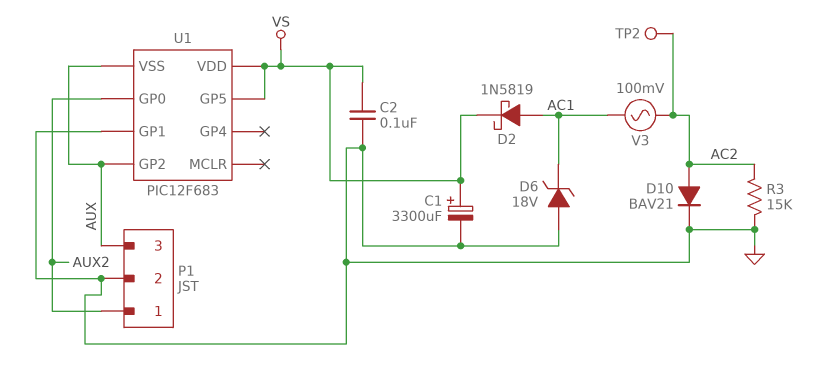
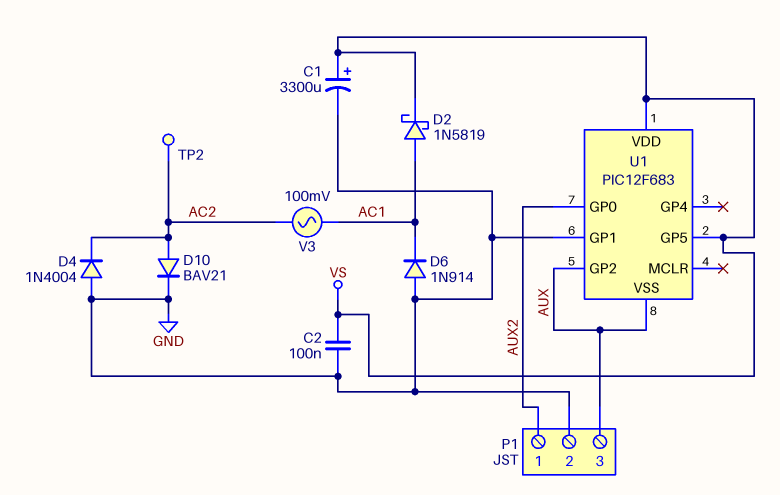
D4: none -> diode 1N4004 (A GND, K AC2)
D6: zener 18V (A GND, K AC1) -> diode 1N914 (A GND, K AC1)
R3: 15k (AC2, GND) -> none

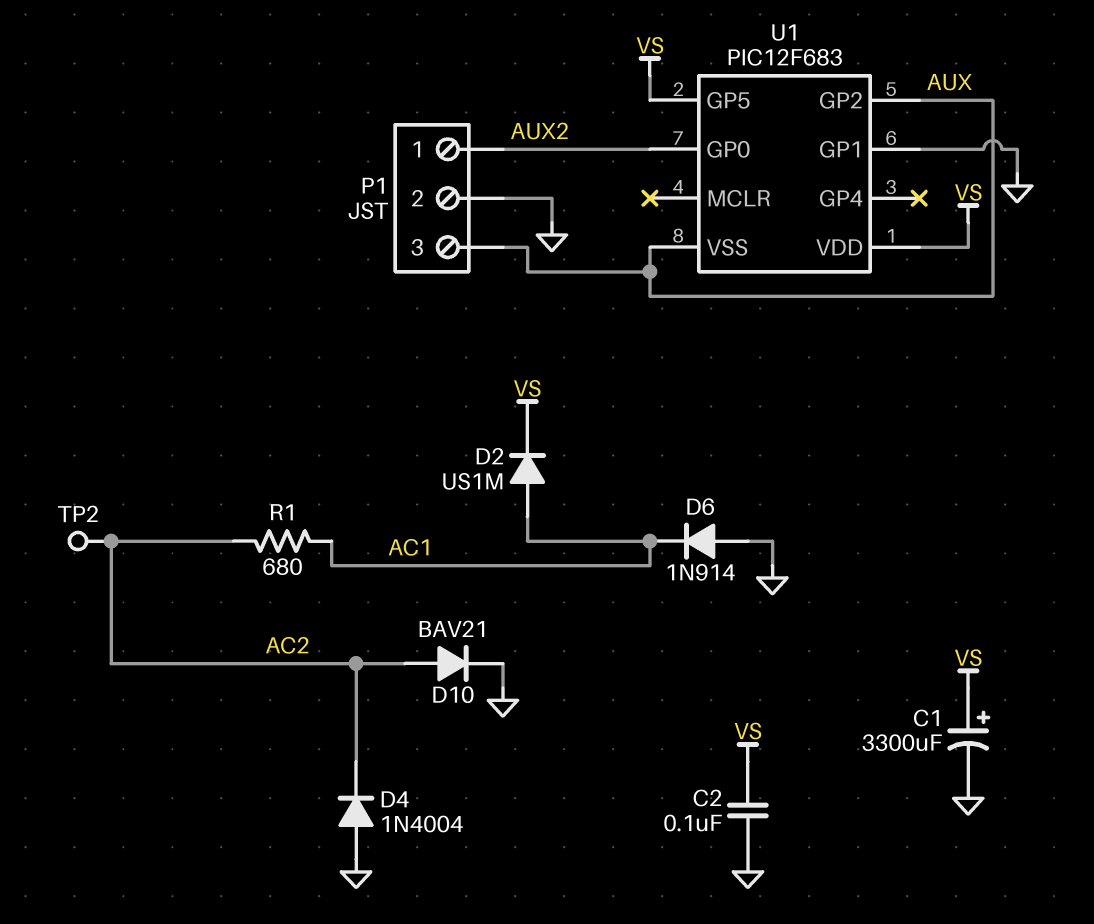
D2: schottky 1N5819 (A AC1, K VS) -> diode US1M (A AC1, K VS)
R1: none -> 680 (AC1, AC2)
V3: AC 100mV (AC1, AC2) -> none

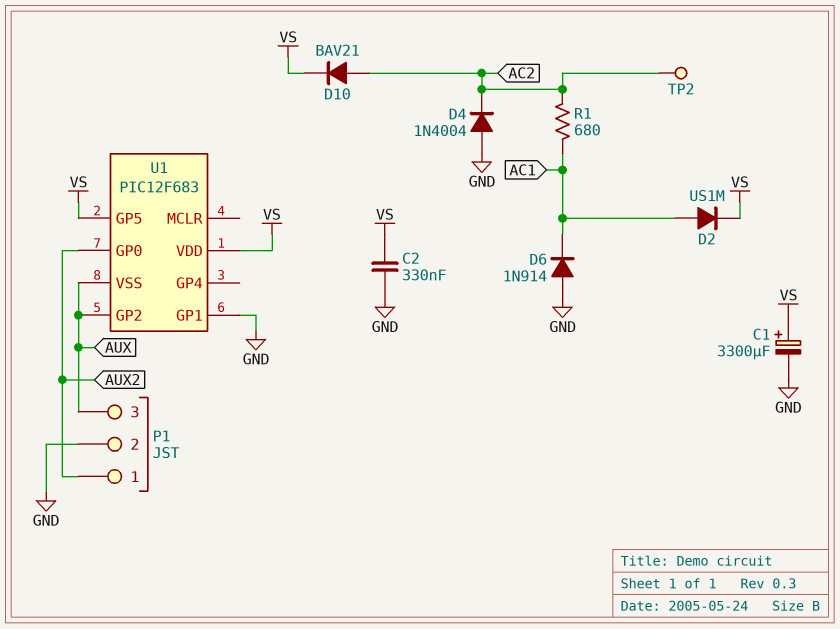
C2: 100nF (GND, VS) -> 330nF (GND, VS)
D10: diode BAV21 (A AC2, K GND) -> diode BAV21 (A AC2, K VS)

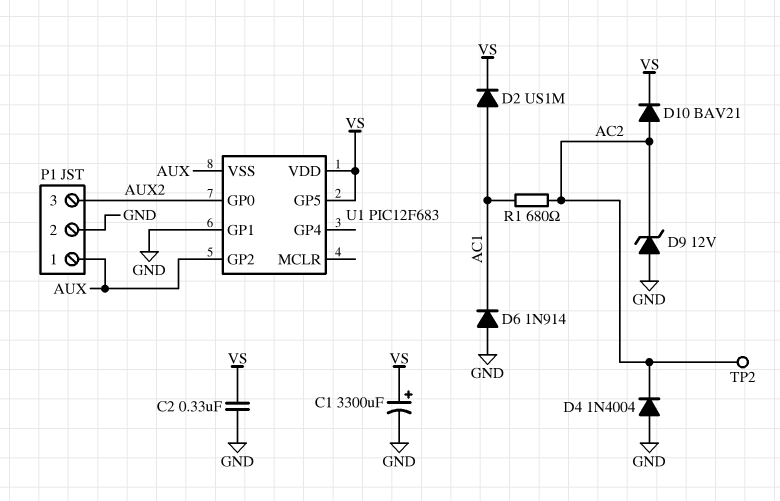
D9: none -> zener 12V (A GND, K AC2)
P1 pin 1: AUX2 -> AUX
P1 pin 3: AUX -> AUX2

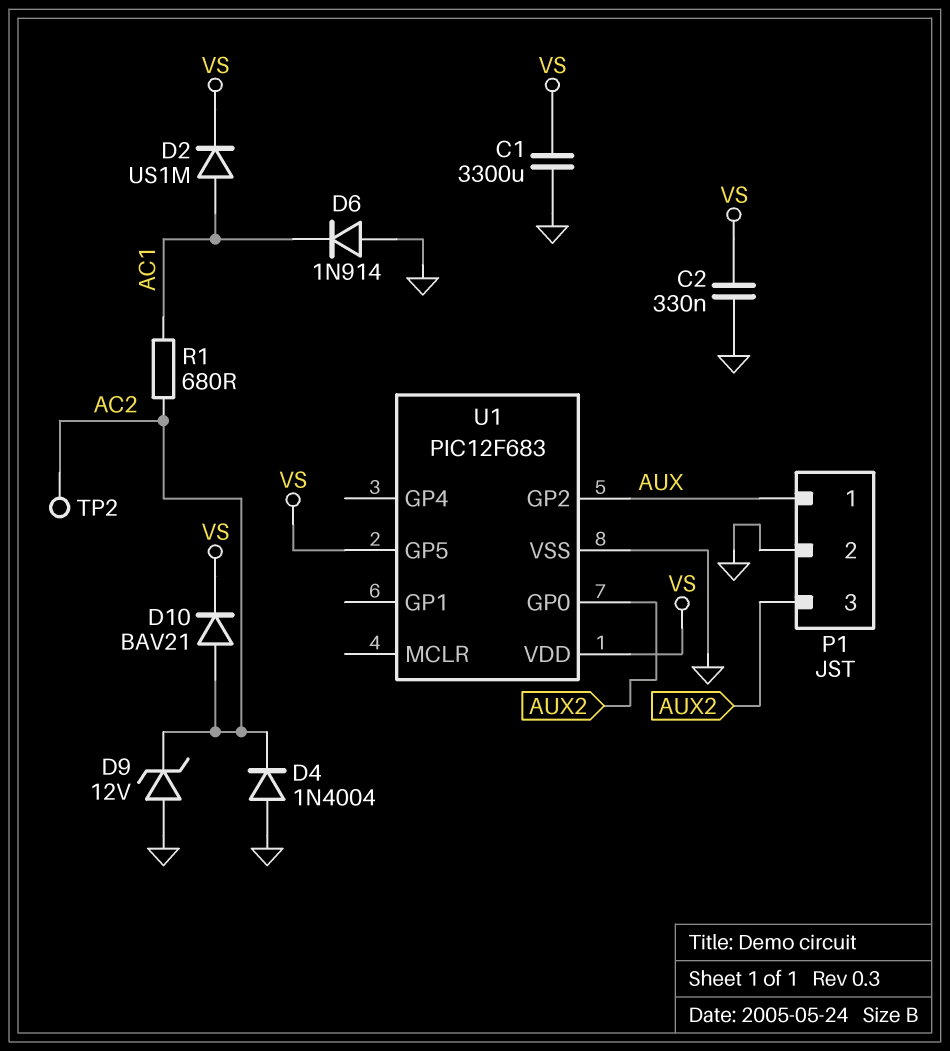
C1: 3300uF (plus VS, minus GND) -> 3300uF (GND, VS)
U1 pin GP1: GND -> none
U1 pin VSS: AUX -> GND

